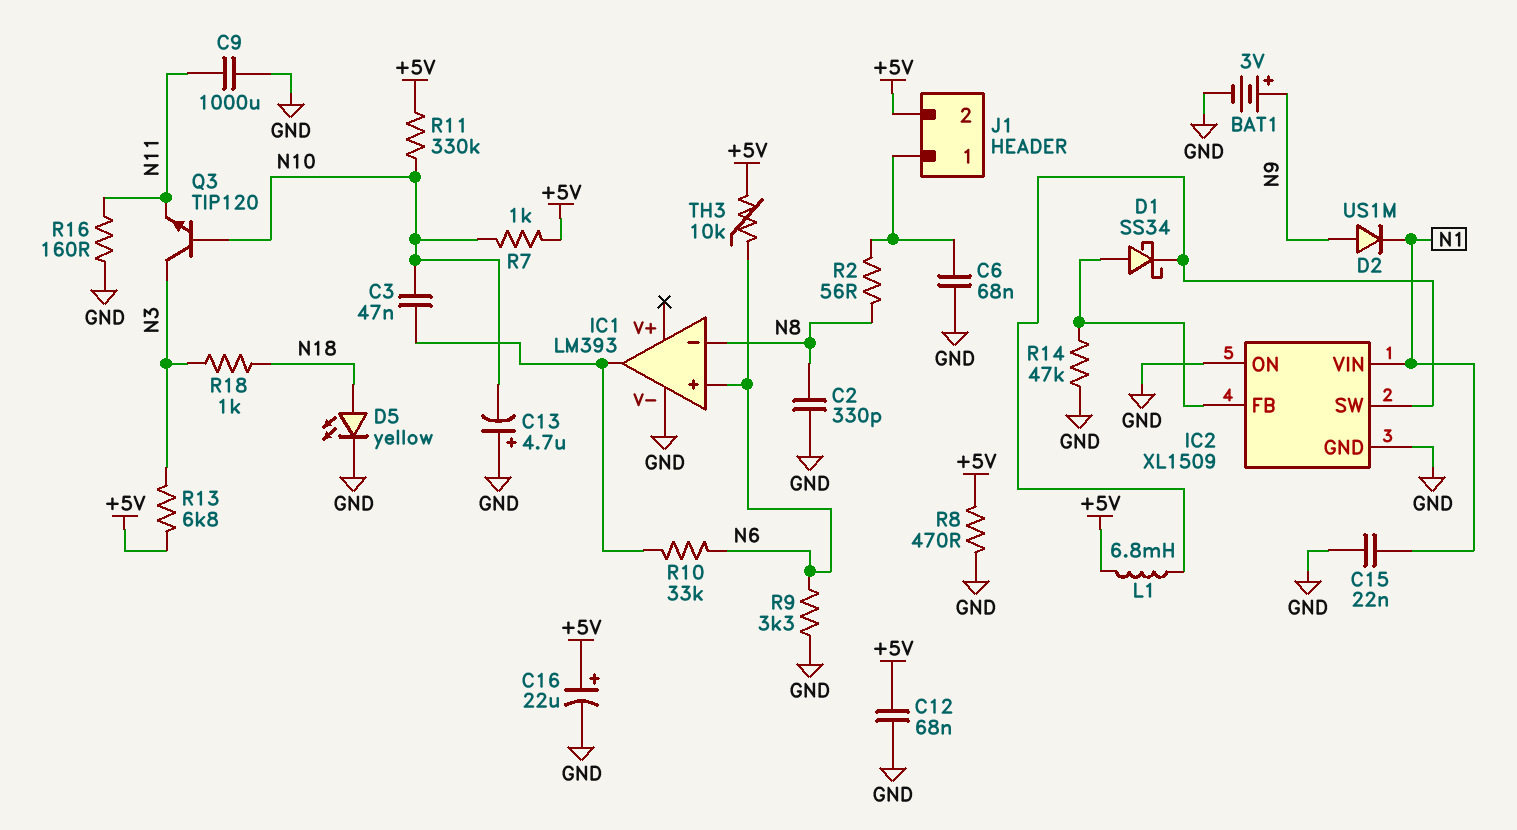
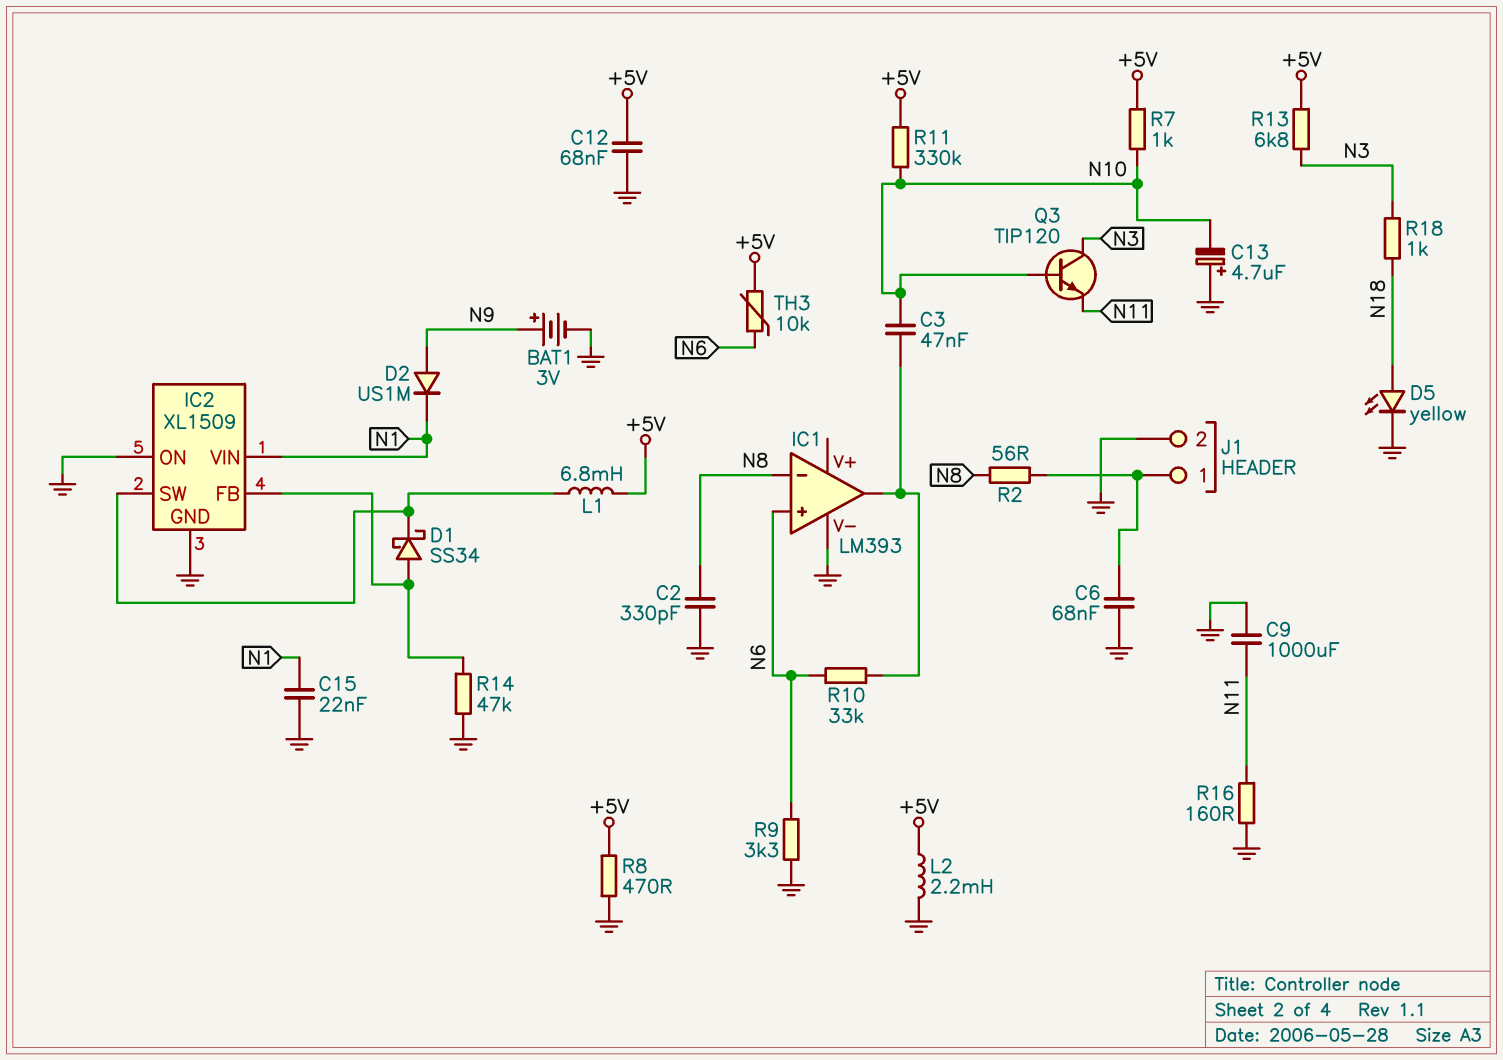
C16: 22uF (plus +5V, minus GND) -> none
J1 pin 2: +5V -> GND
L2: none -> 2.2mH (+5V, GND)

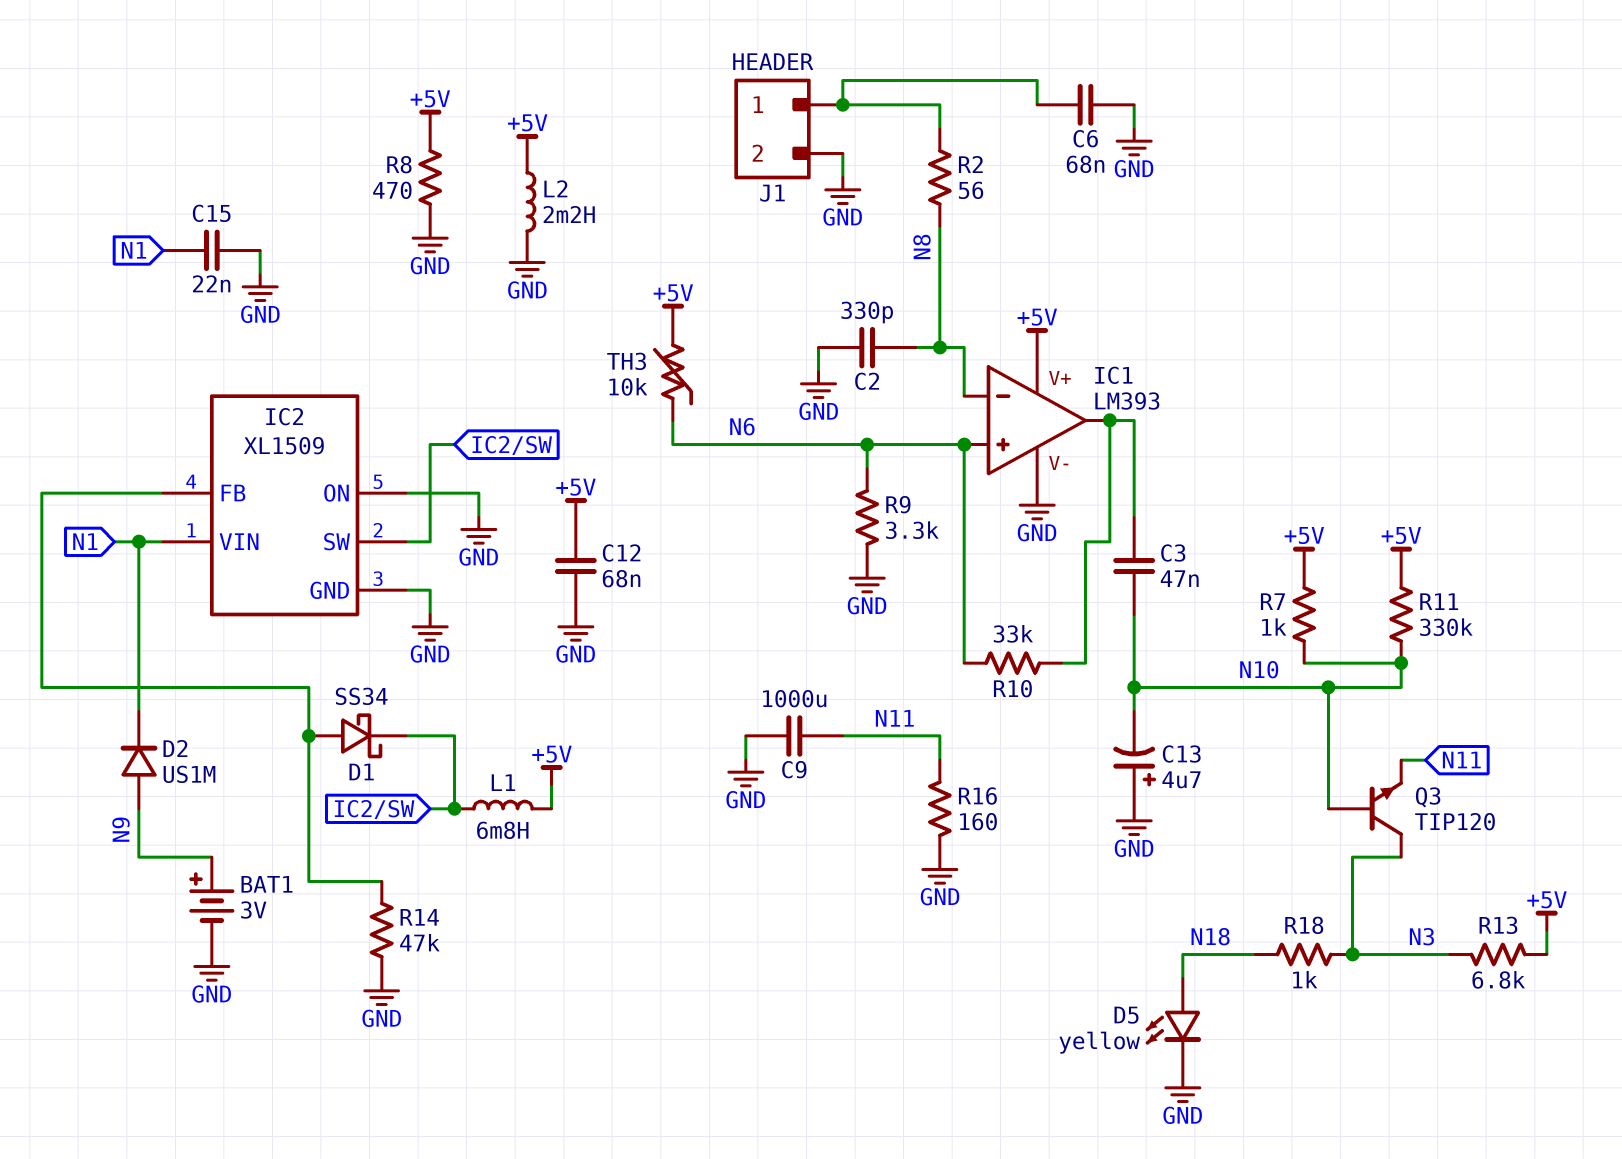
IC1 pin V+: none -> +5V

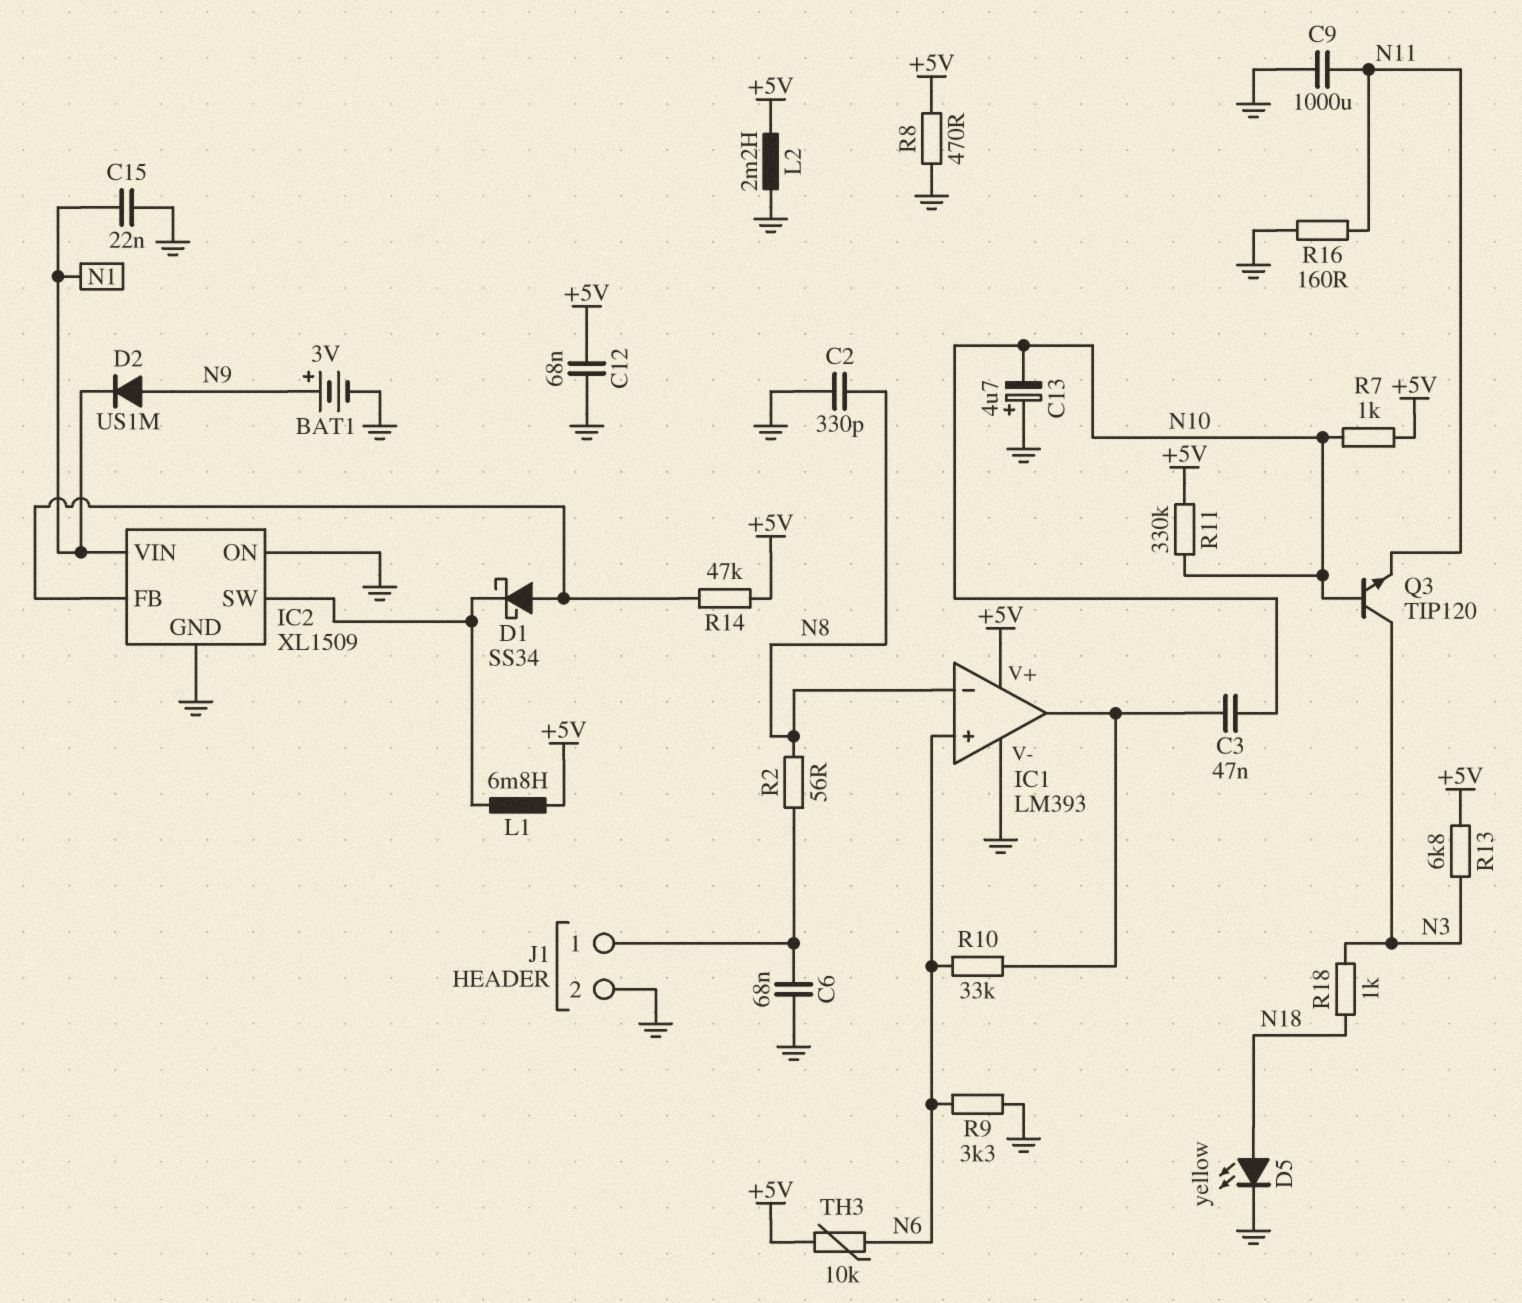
R14: 47k (GND, IC2/FB) -> 47k (+5V, IC2/FB)

